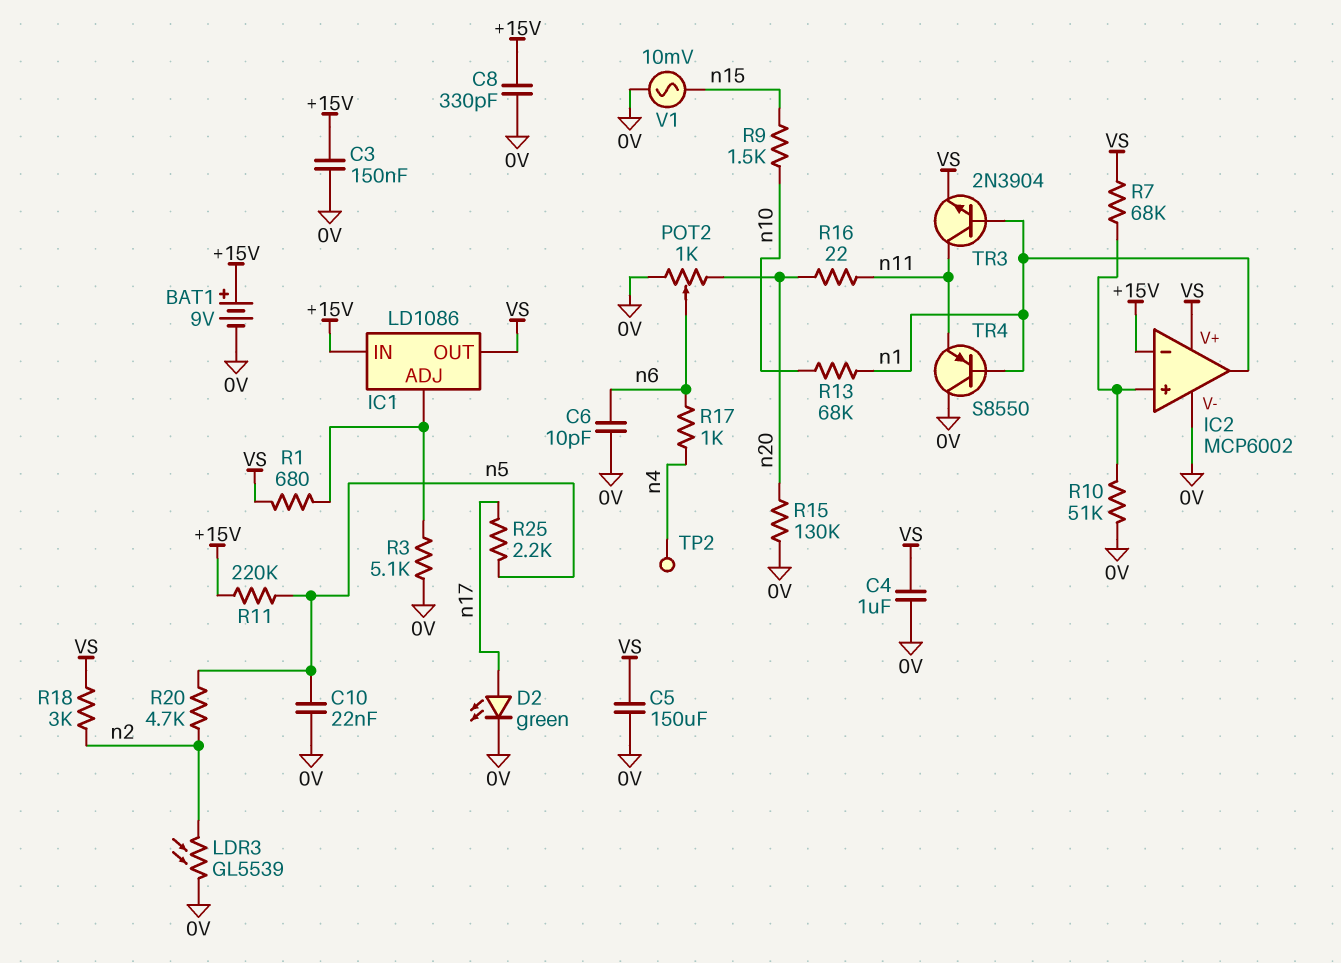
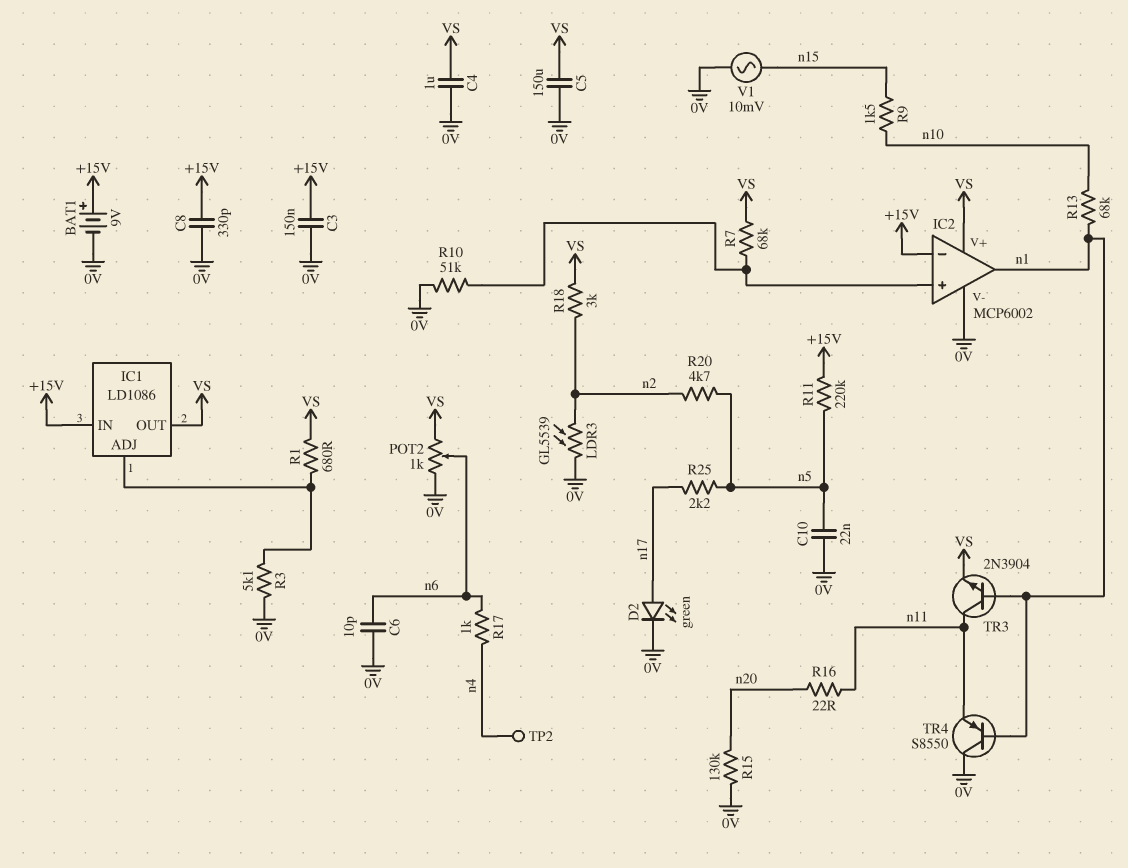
POT2: 1k (0V, n20, wiper n6) -> 1k (0V, VS, wiper n6)

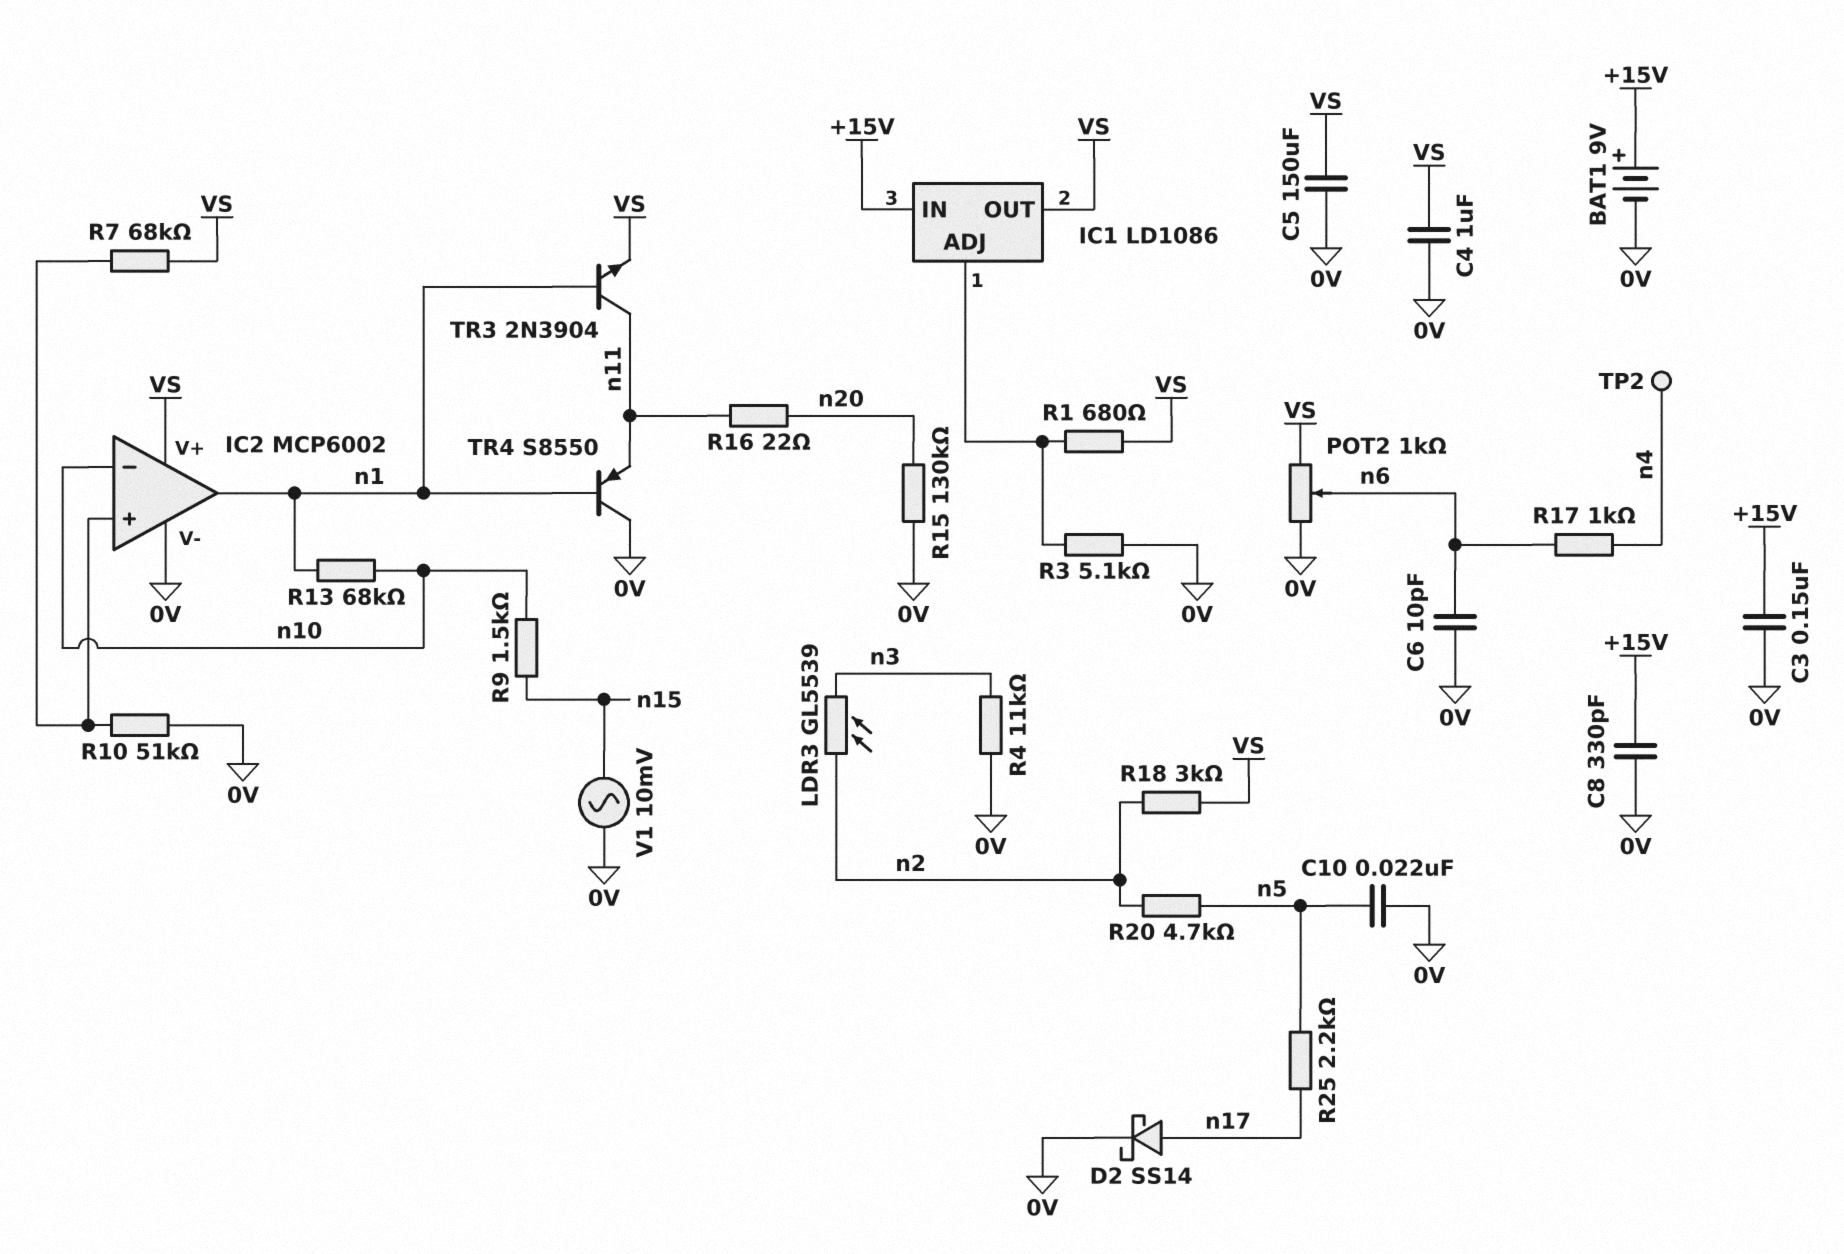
D2: LED green (A n17, K 0V) -> schottky SS14 (A n17, K 0V)
IC2 pin in-: +15V -> n10
LDR3: GL5539 (0V, n2) -> GL5539 (n2, n3)
R4: none -> 11k (0V, n3)
R11: 220k (+15V, n5) -> none

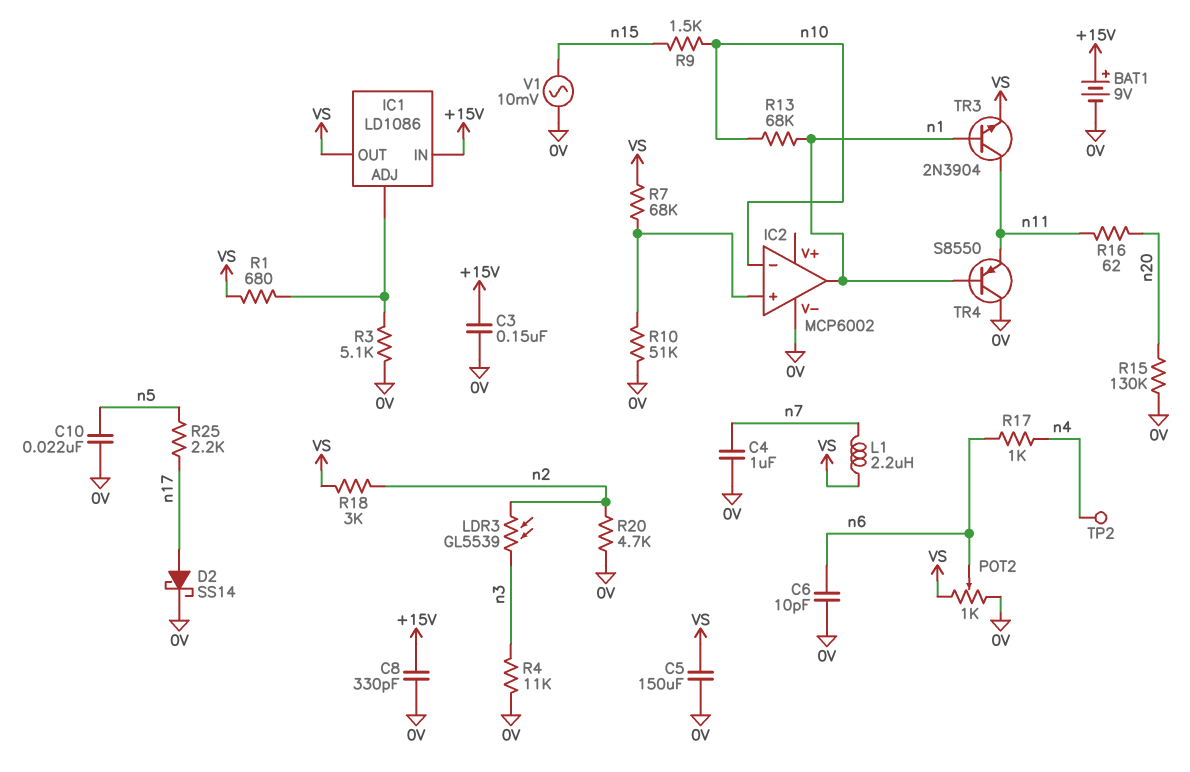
C4: 1uF (0V, VS) -> 1uF (0V, n7)
IC2 pin V+: VS -> none
L1: none -> 2.2uH (VS, n7)
R16: 22 (n11, n20) -> 62 (n11, n20)
R20: 4.7k (n2, n5) -> 4.7k (0V, n2)

